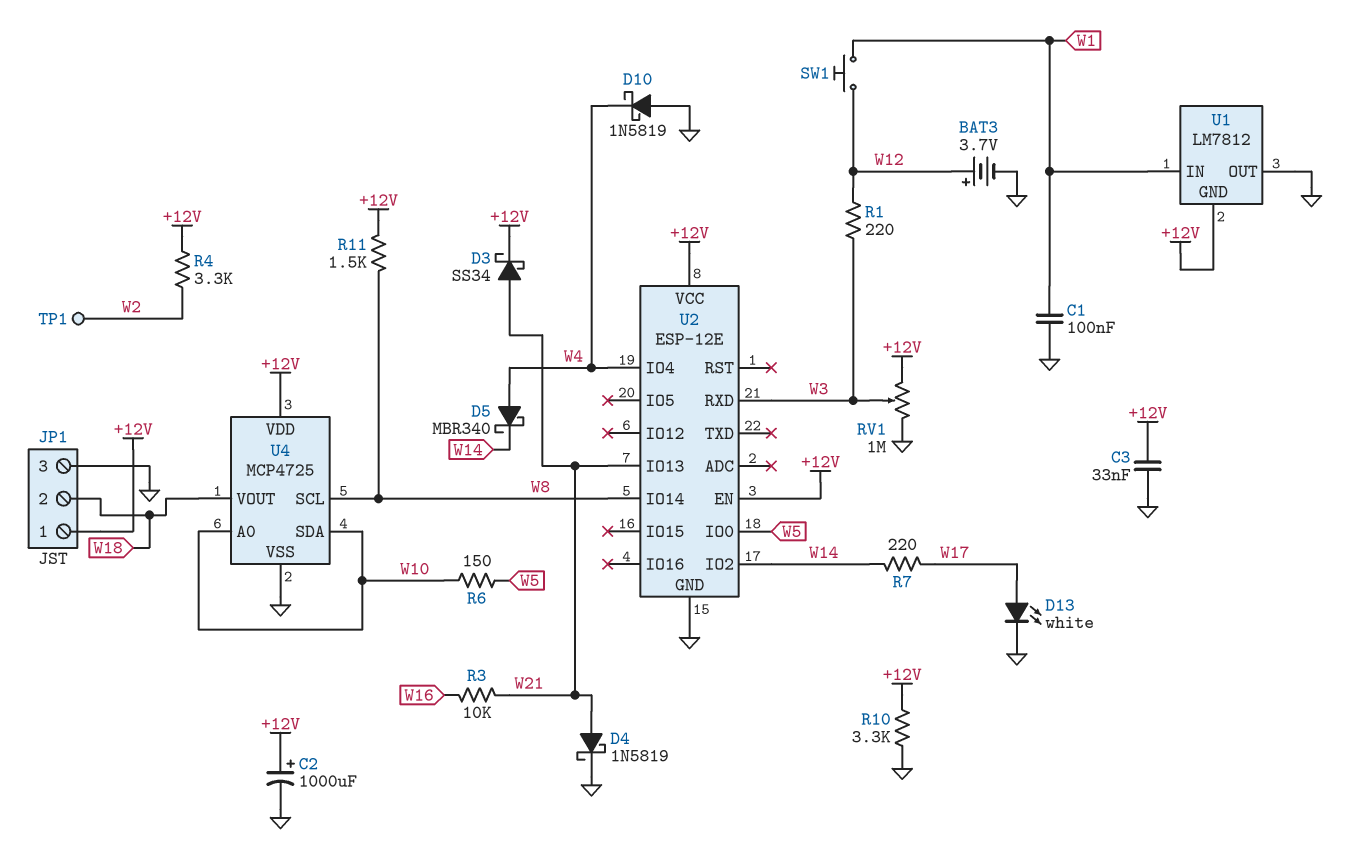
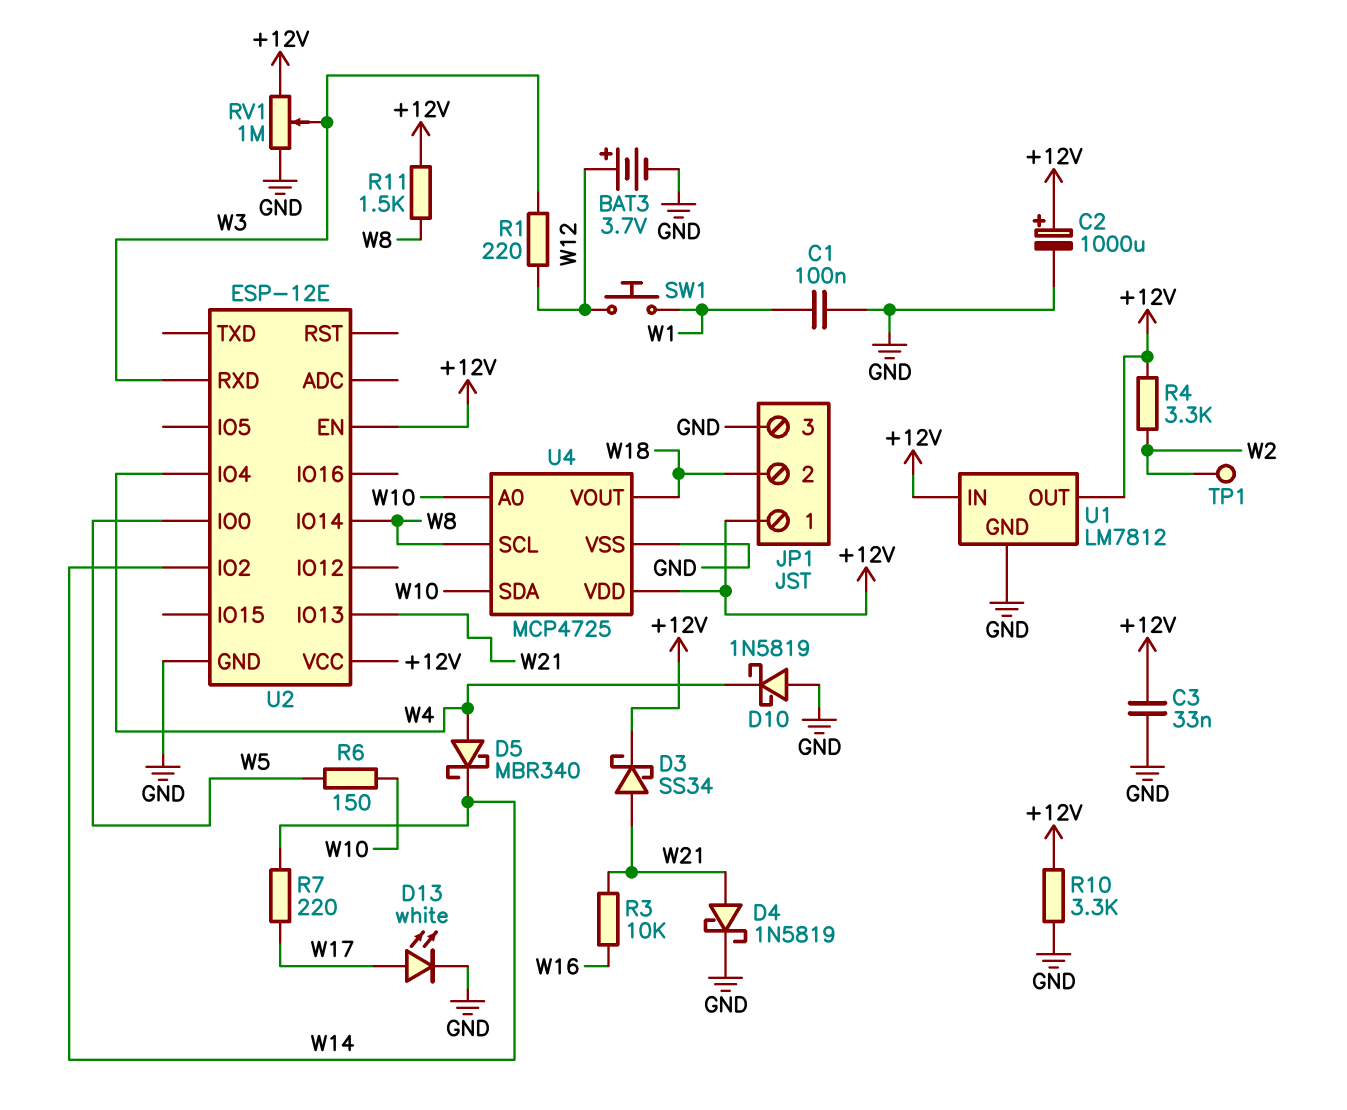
U1 pin GND: +12V -> GND
U1 pin IN: W1 -> +12V
U1 pin OUT: GND -> +12V

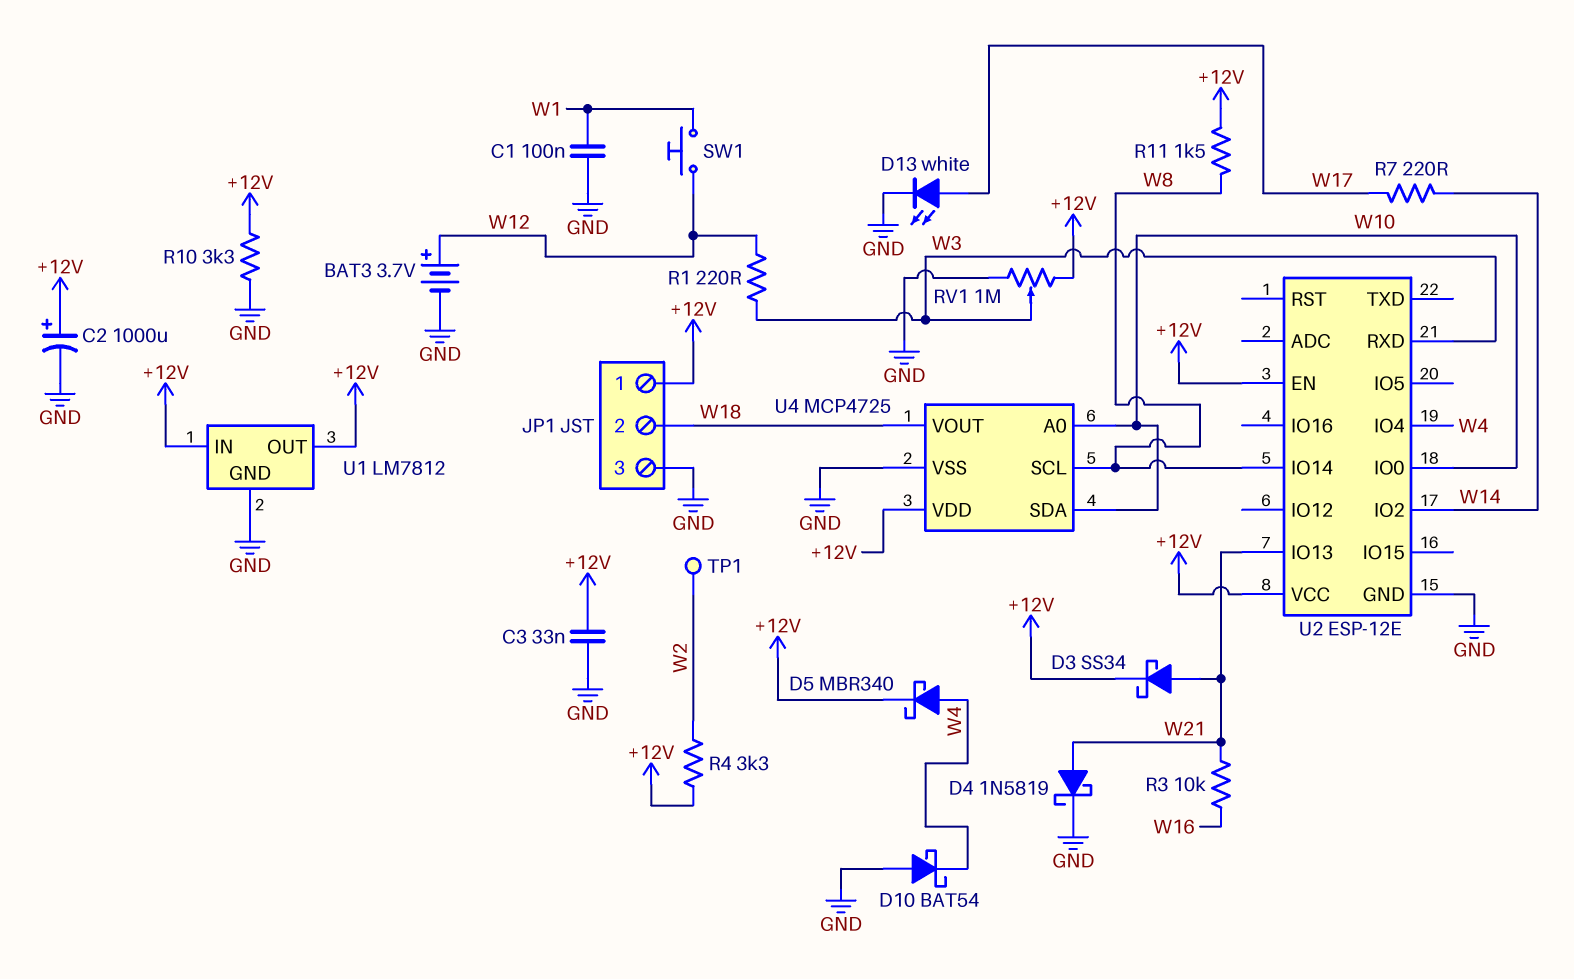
D5: schottky MBR340 (A W4, K W14) -> schottky MBR340 (A W4, K +12V)
D10: schottky 1N5819 (A GND, K W4) -> schottky BAT54 (A GND, K W4)
R6: 150 (W5, W10) -> none
U2 pin IO0: W5 -> W10

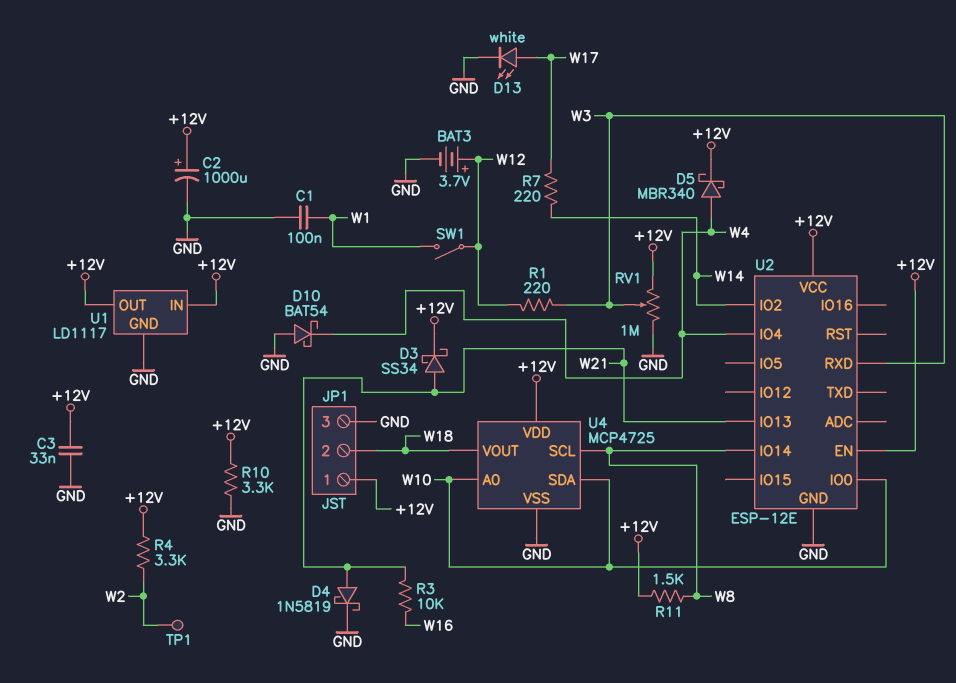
SW1: button (W1, W12) -> switch (W1, W12)
U1: LM7812 -> LD1117

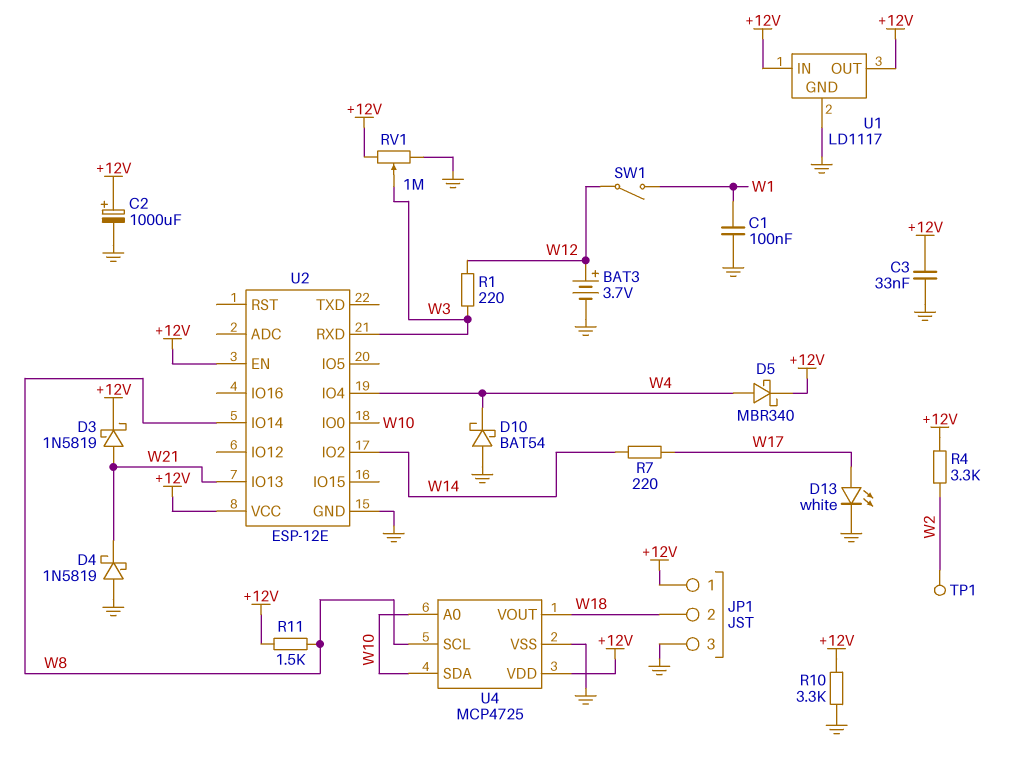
D3: schottky SS34 (A W21, K +12V) -> schottky 1N5819 (A W21, K +12V)
D4: schottky 1N5819 (A W21, K GND) -> schottky 1N5819 (A GND, K W21)
R3: 10k (W16, W21) -> none

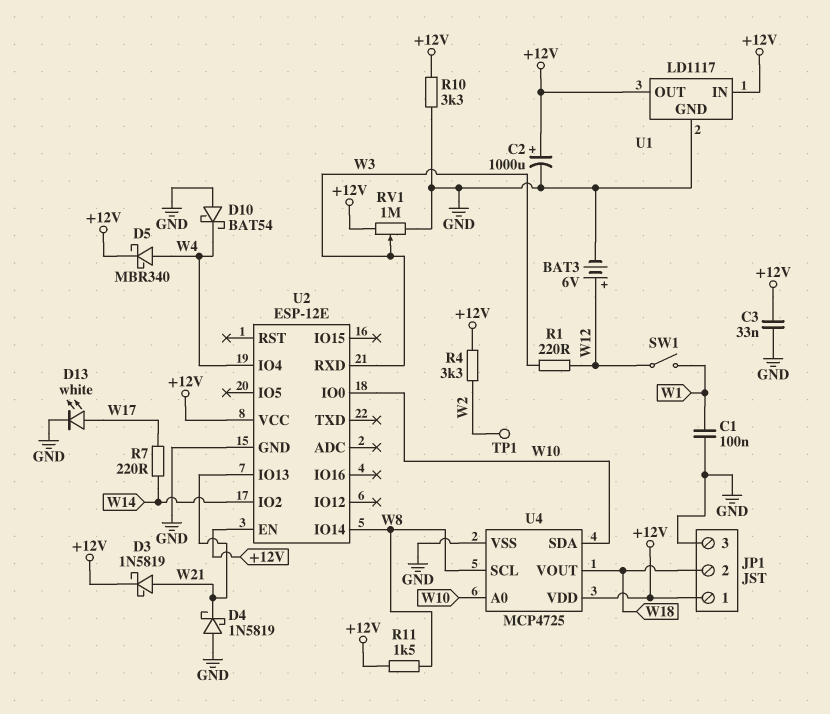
BAT3: 3.7V (plus W12, minus GND) -> 6V (plus W12, minus GND)

